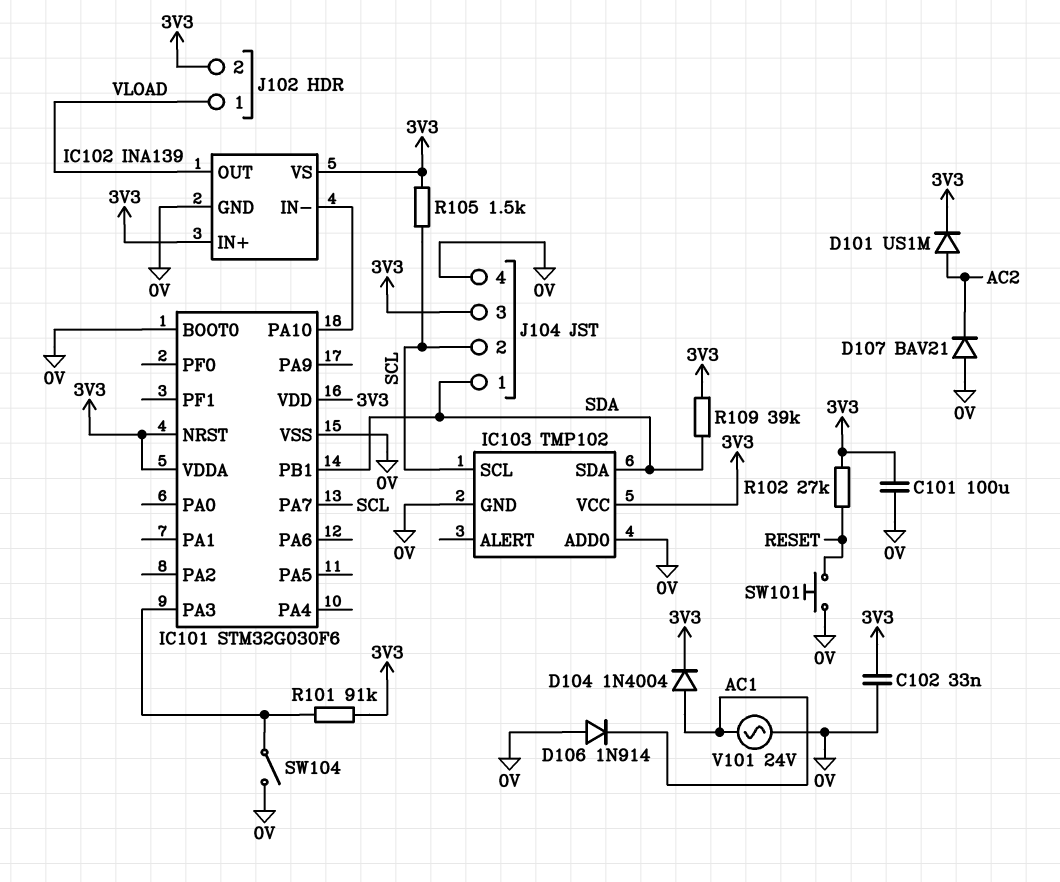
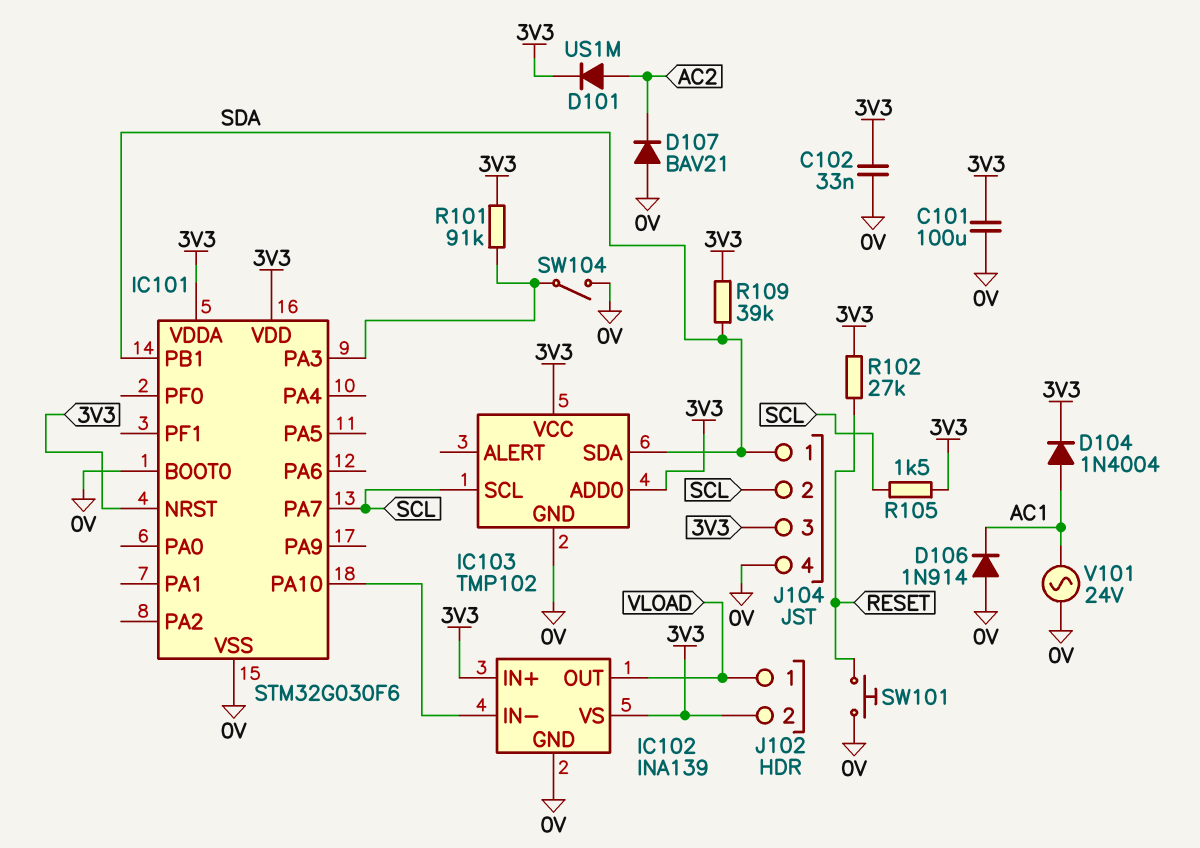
IC103 pin ADD0: 0V -> 3V3

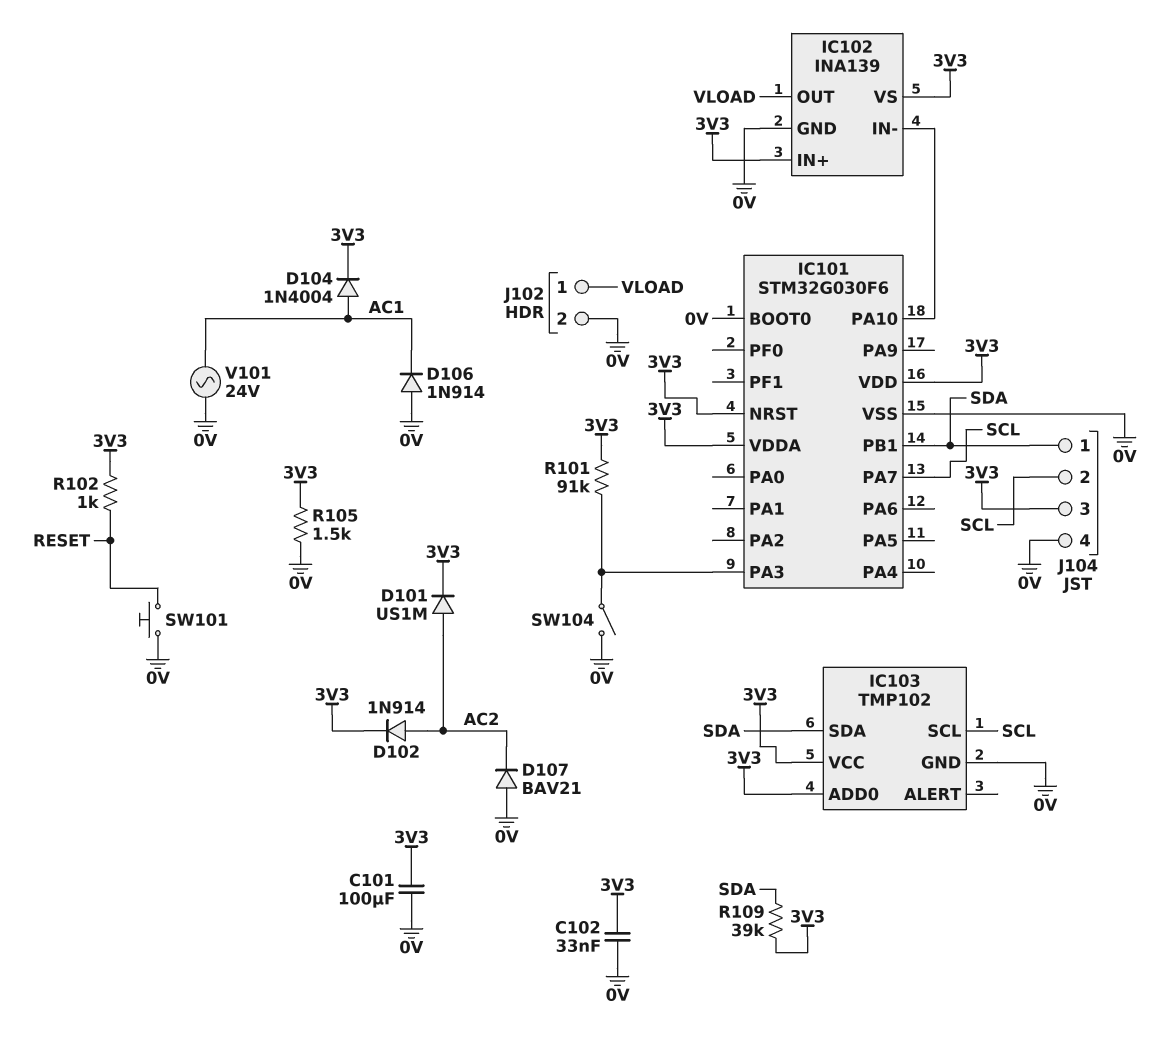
D102: none -> diode 1N914 (A AC2, K 3V3)
J102 pin 2: 3V3 -> 0V
R102: 27k (3V3, RESET) -> 1k (3V3, RESET)
R105: 1.5k (3V3, SCL) -> 1.5k (0V, 3V3)

